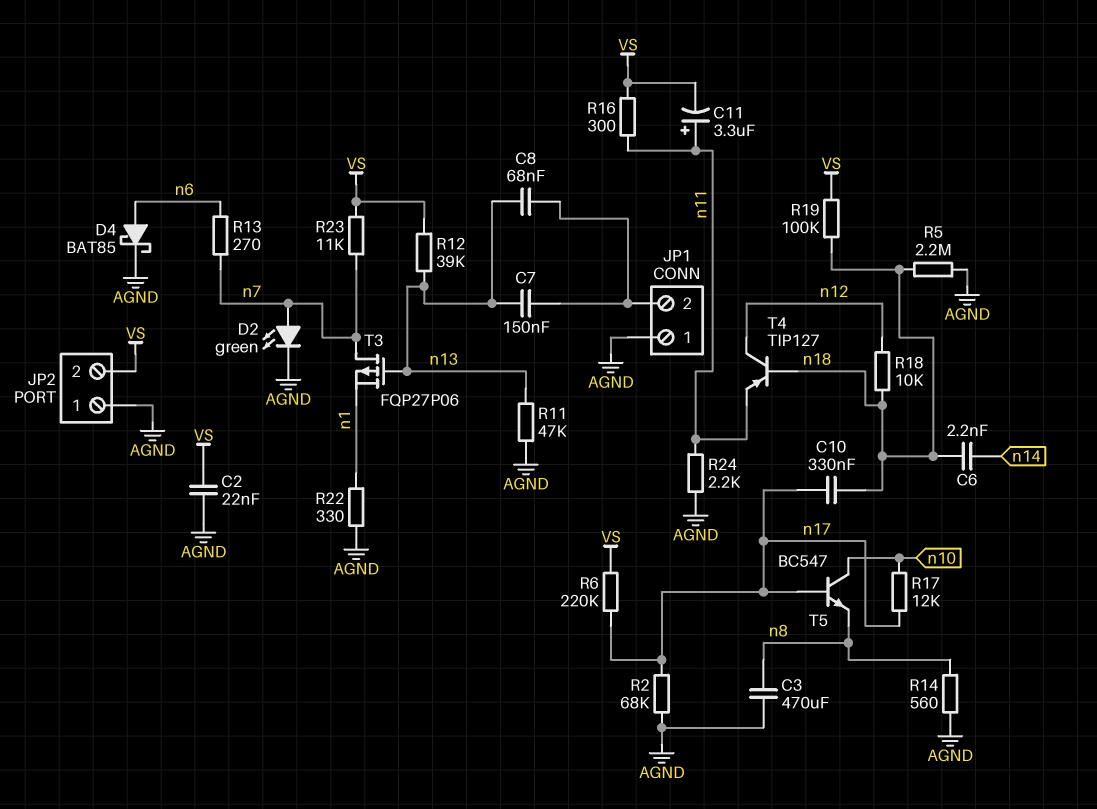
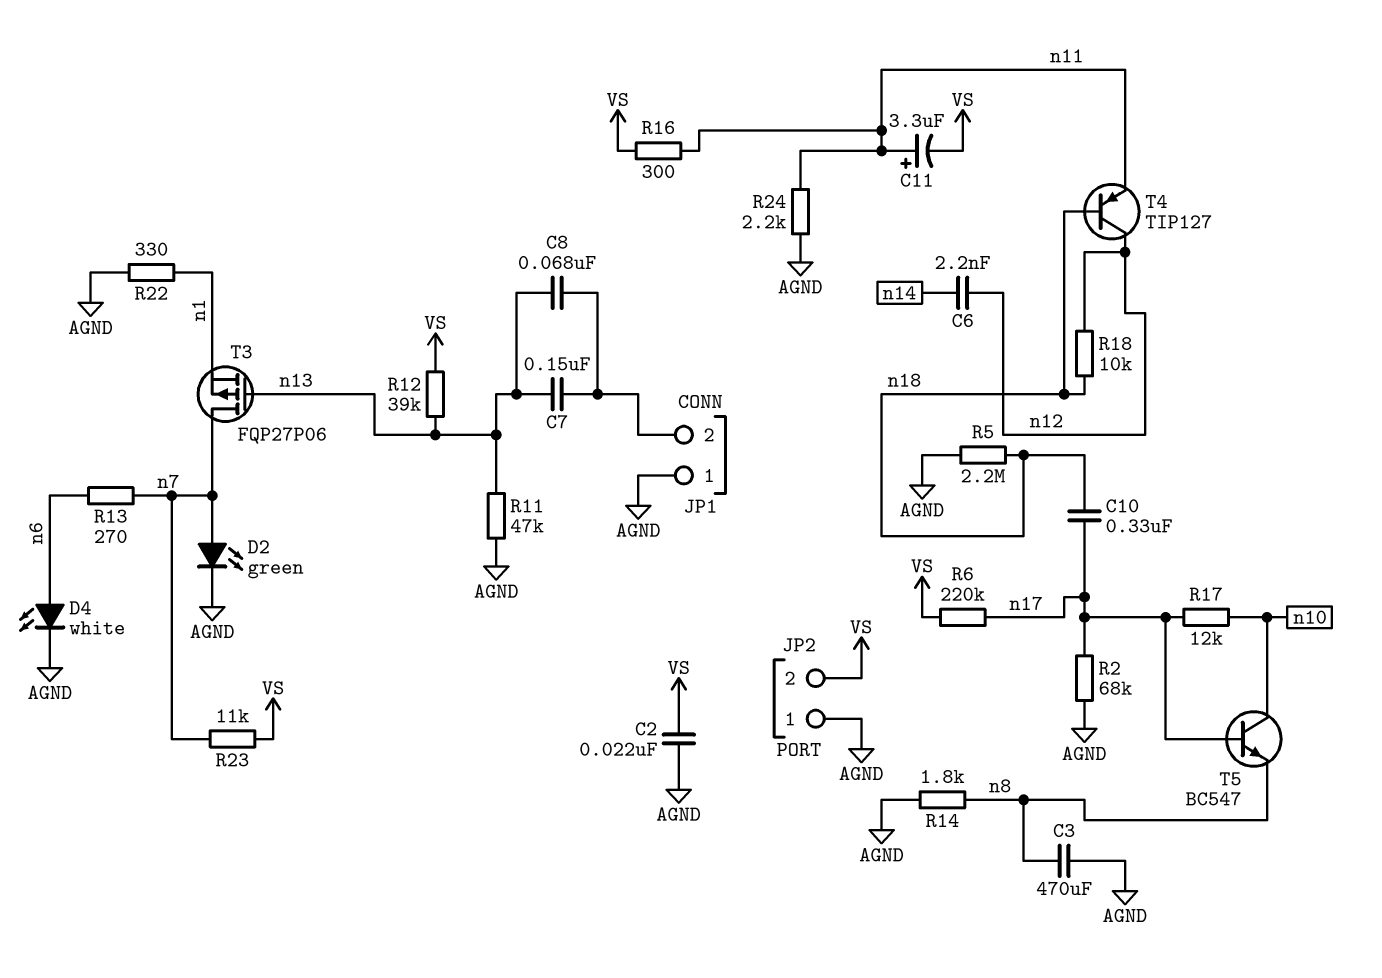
C6: 2.2nF (n14, n18) -> 2.2nF (n12, n14)
D4: schottky BAT85 (A n6, K AGND) -> LED white (A n6, K AGND)
R14: 560 (AGND, n8) -> 1.8k (AGND, n8)
R19: 100k (VS, n18) -> none

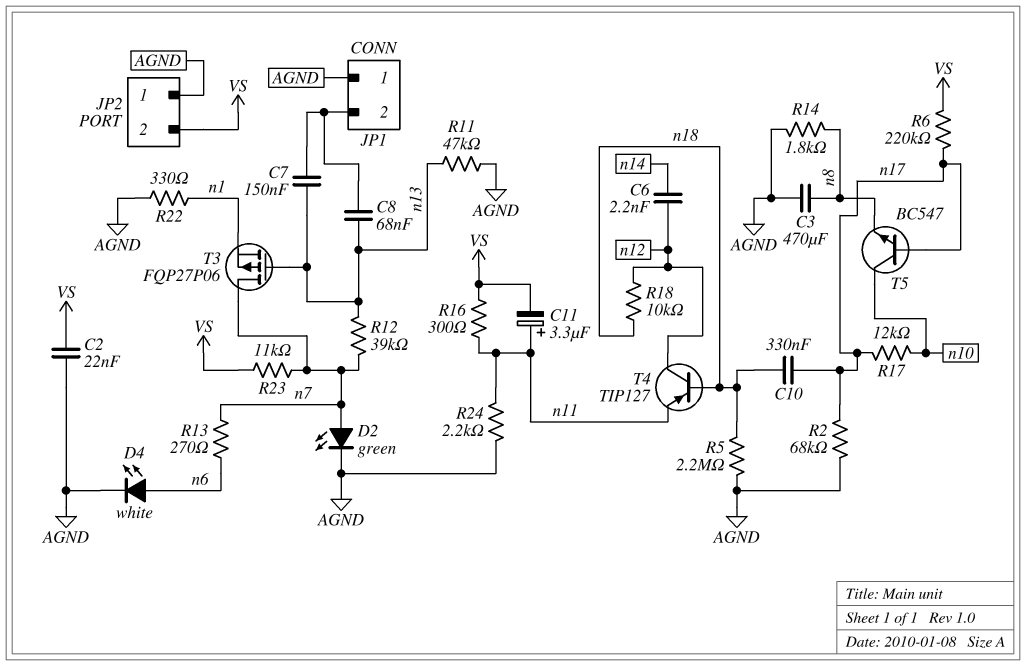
R12: 39k (VS, n13) -> 39k (n7, n13)

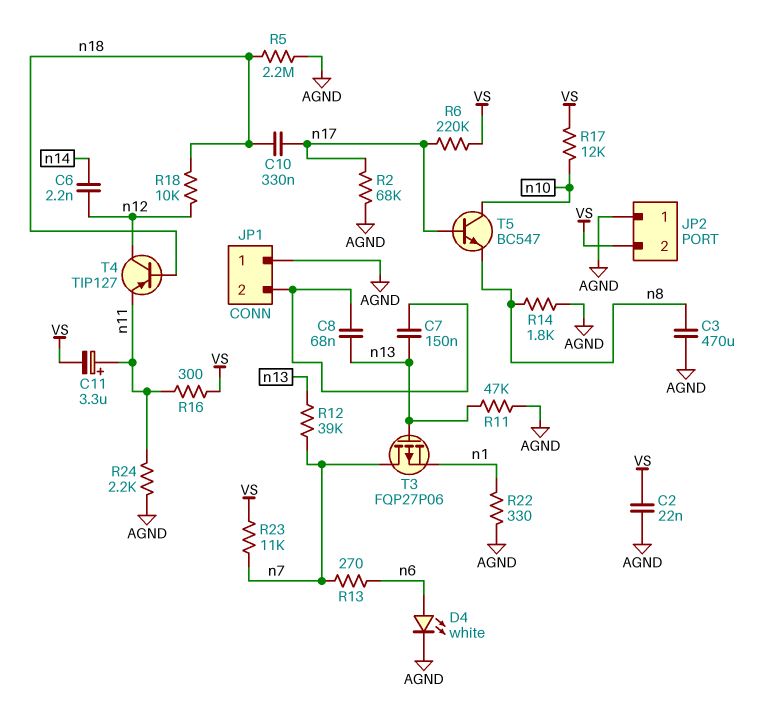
D2: LED green (A n7, K AGND) -> none
R17: 12k (n10, n17) -> 12k (VS, n10)

